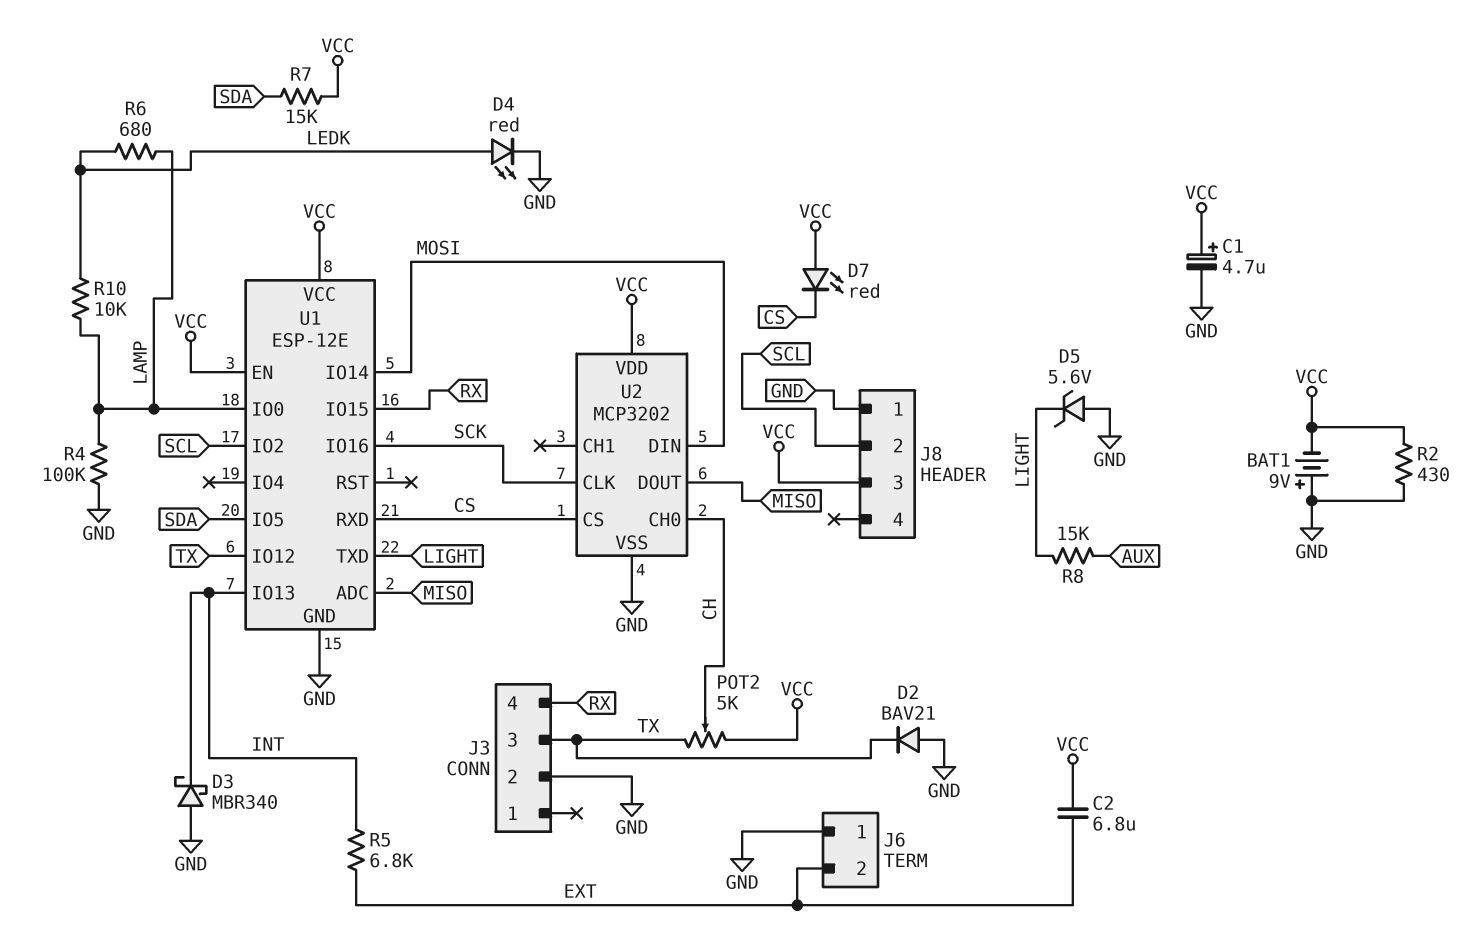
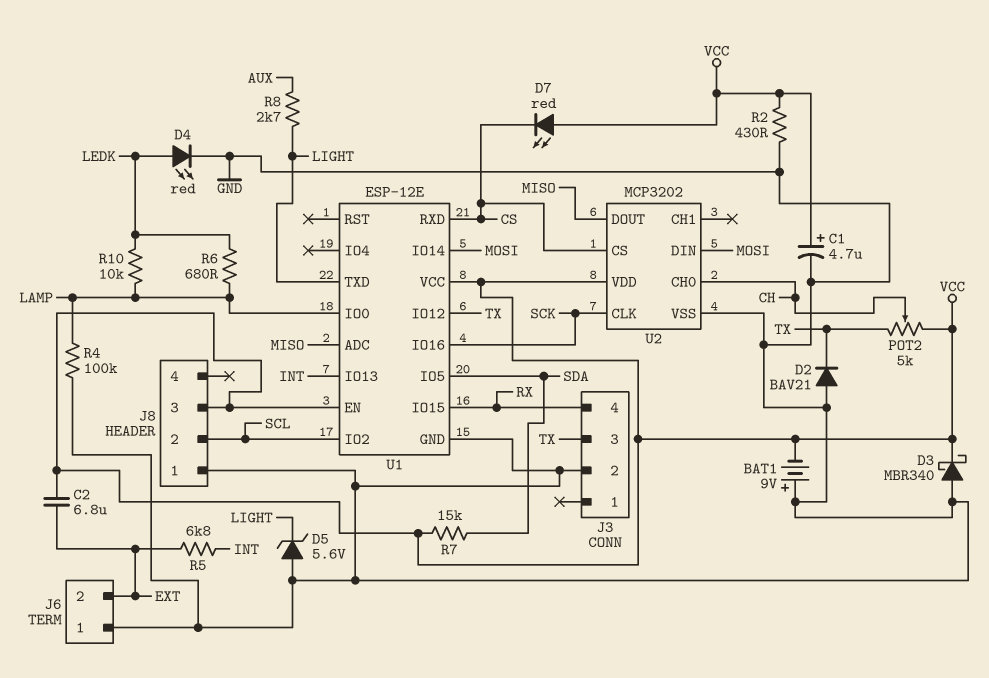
D3: schottky MBR340 (A GND, K INT) -> schottky MBR340 (A GND, K VCC)
R8: 15k (AUX, LIGHT) -> 2.7k (AUX, LIGHT)

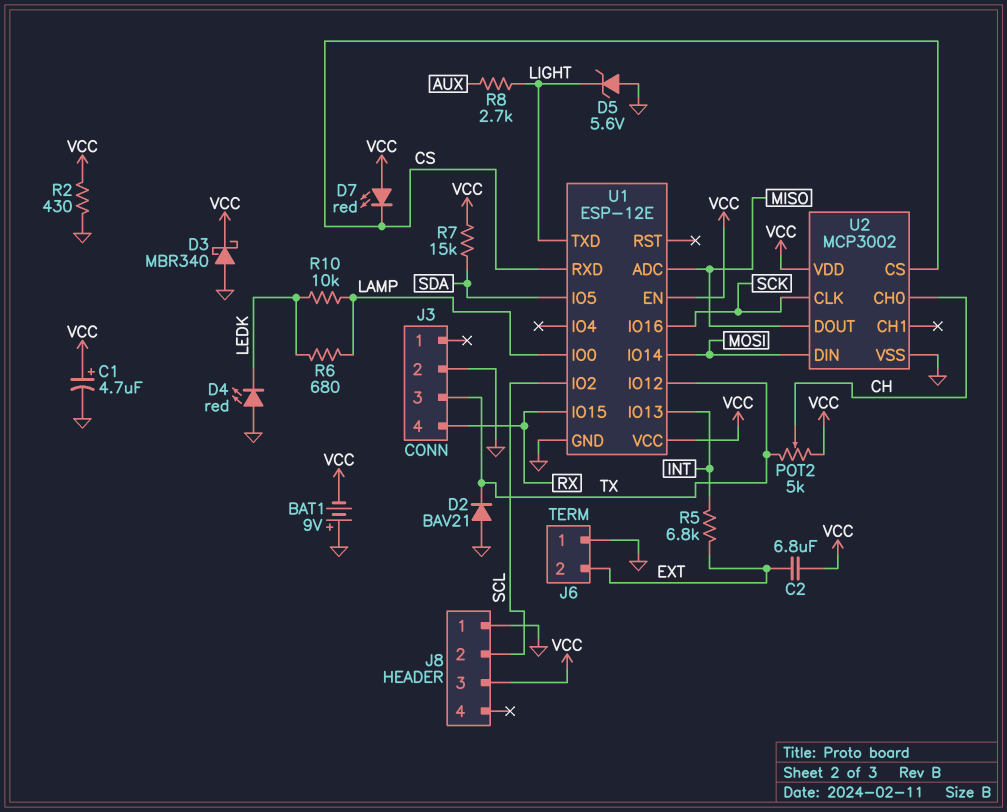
D4: LED red (A LEDK, K GND) -> LED red (A GND, K LEDK)
R4: 100k (GND, LAMP) -> none
U2: MCP3202 -> MCP3002

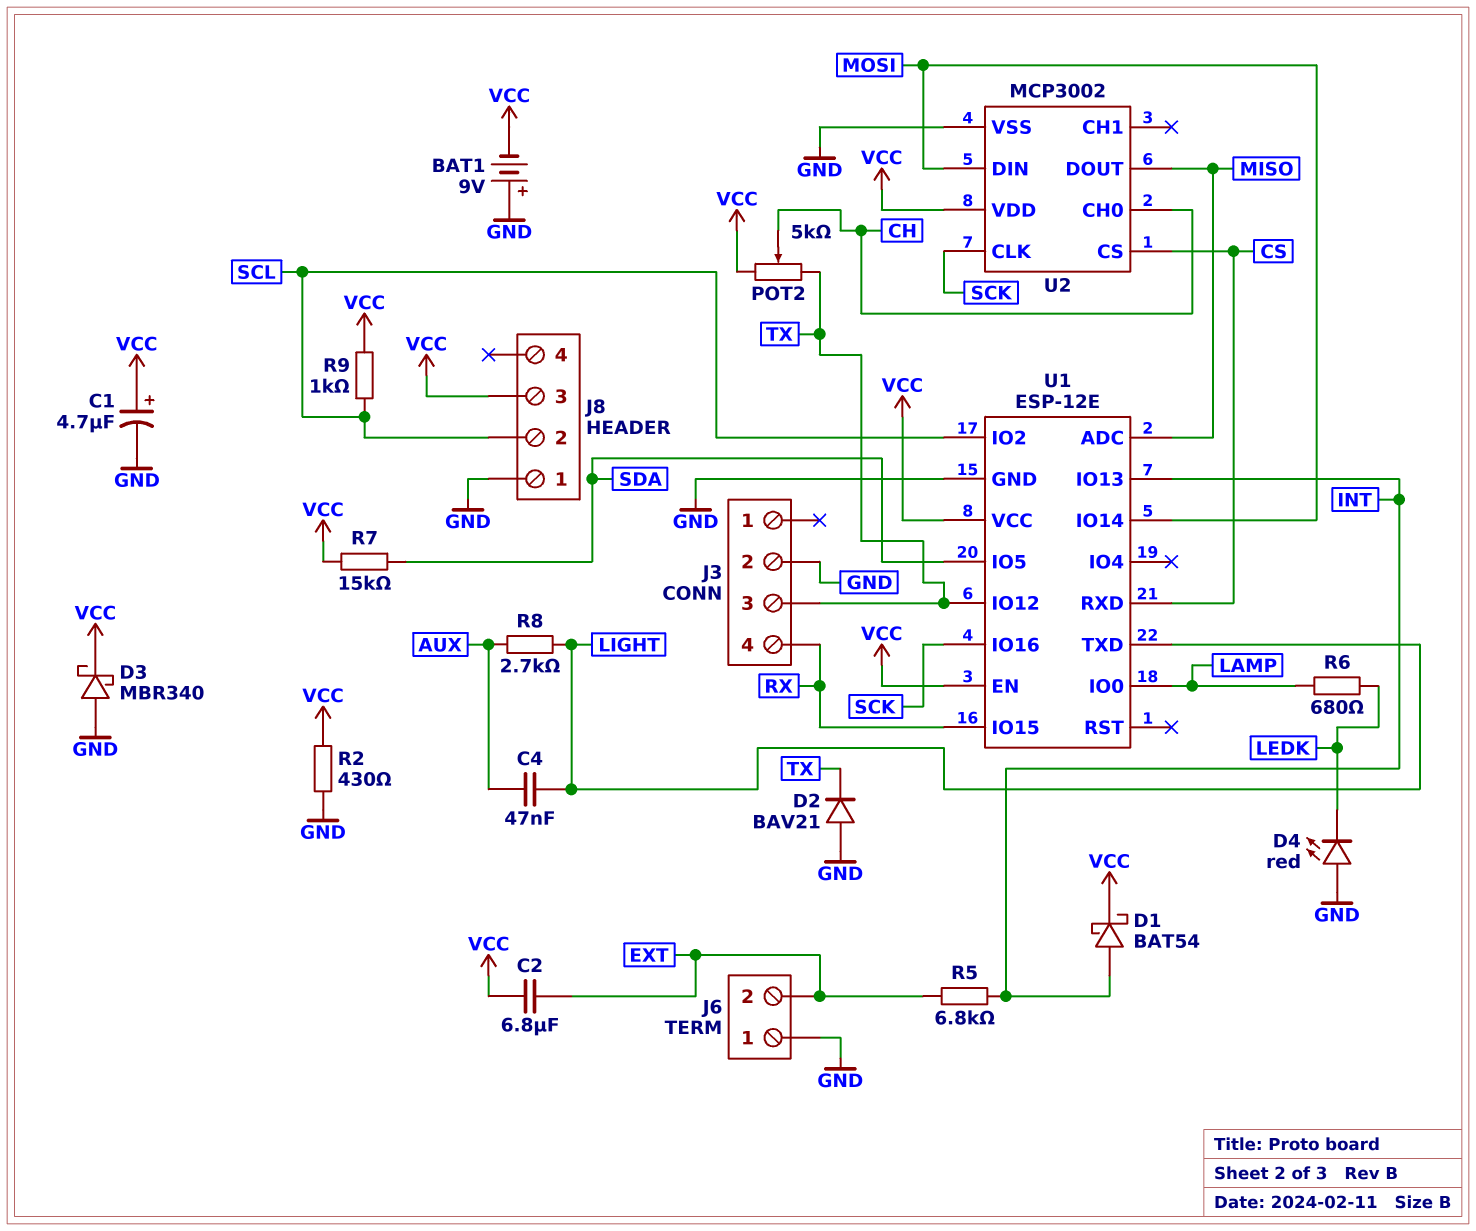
C4: none -> 47nF (AUX, LIGHT)
D1: none -> schottky BAT54 (A INT, K VCC)
D5: zener 5.6V (A GND, K LIGHT) -> none
D7: LED red (A VCC, K CS) -> none
R9: none -> 1k (SCL, VCC)
R10: 10k (LAMP, LEDK) -> none

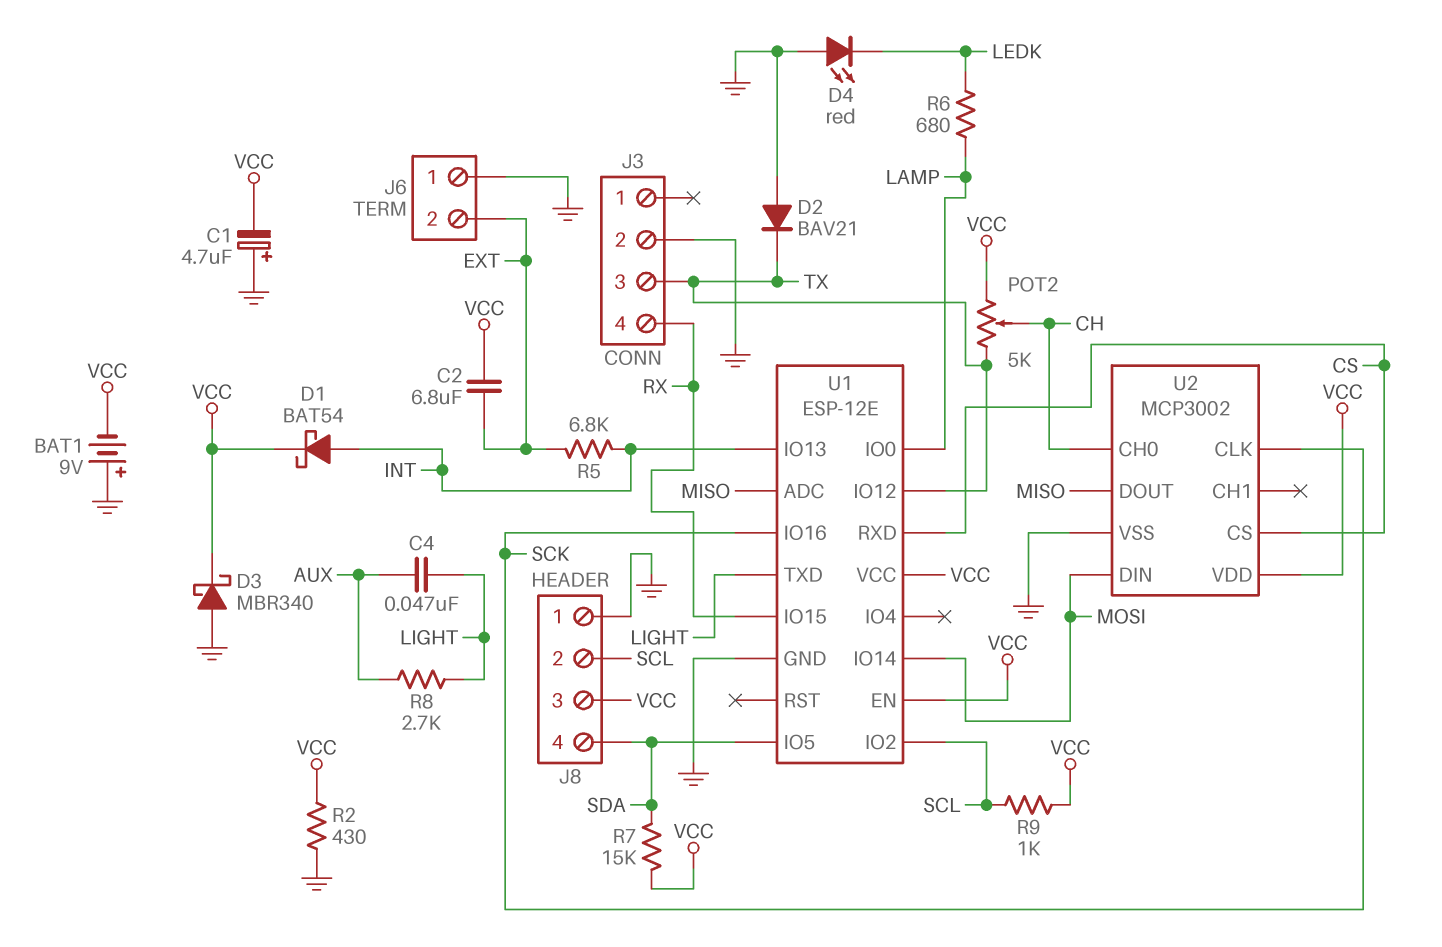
C1: 4.7uF (plus VCC, minus GND) -> 4.7uF (plus GND, minus VCC)
J8 pin 4: none -> SDA

